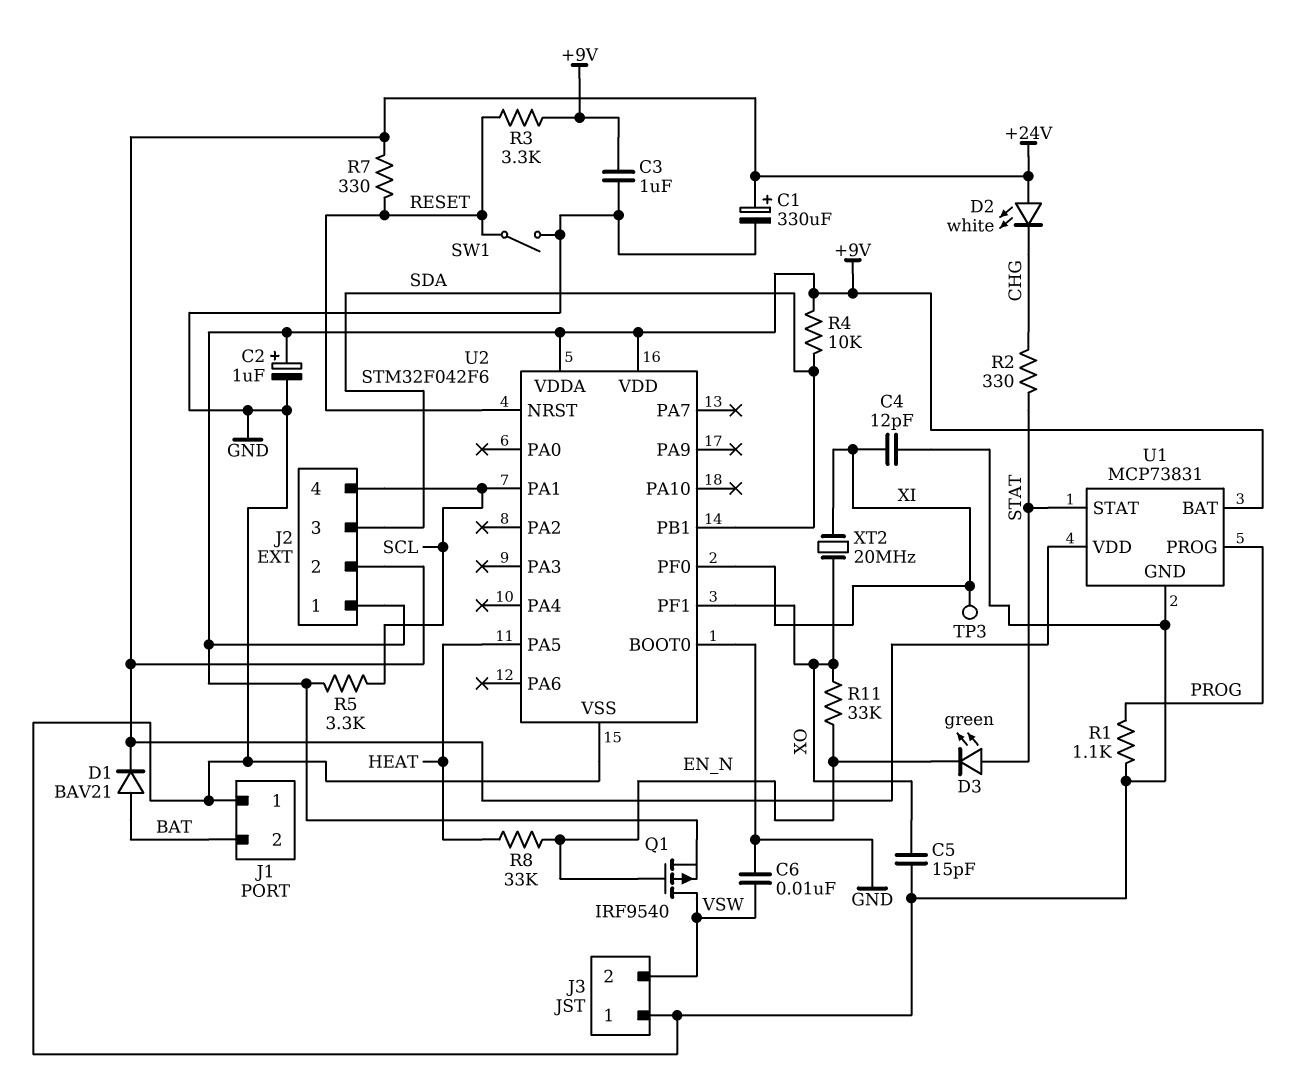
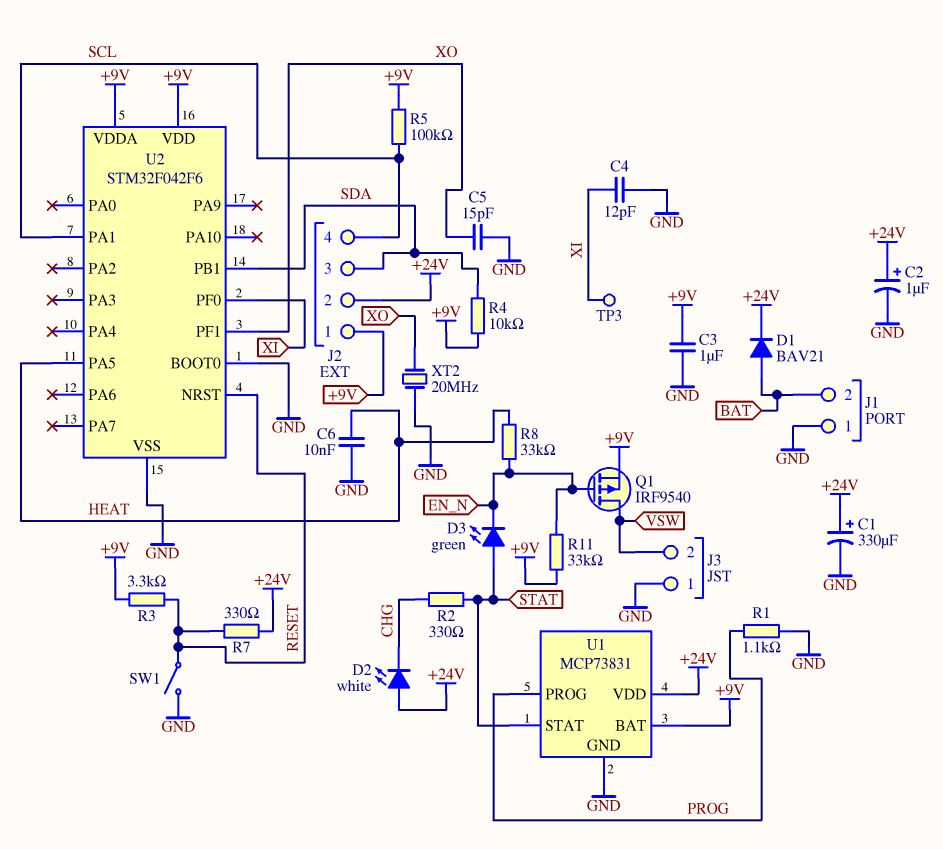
C2: 1uF (plus +9V, minus GND) -> 1uF (plus +24V, minus GND)
C6: 10nF (GND, VSW) -> 10nF (GND, HEAT)
R5: 3.3k (+9V, SCL) -> 100k (+9V, SCL)
R11: 33k (EN_N, XO) -> 33k (+9V, EN_N)
XT2: 20MHz (XI, XO) -> 20MHz (GND, XO)

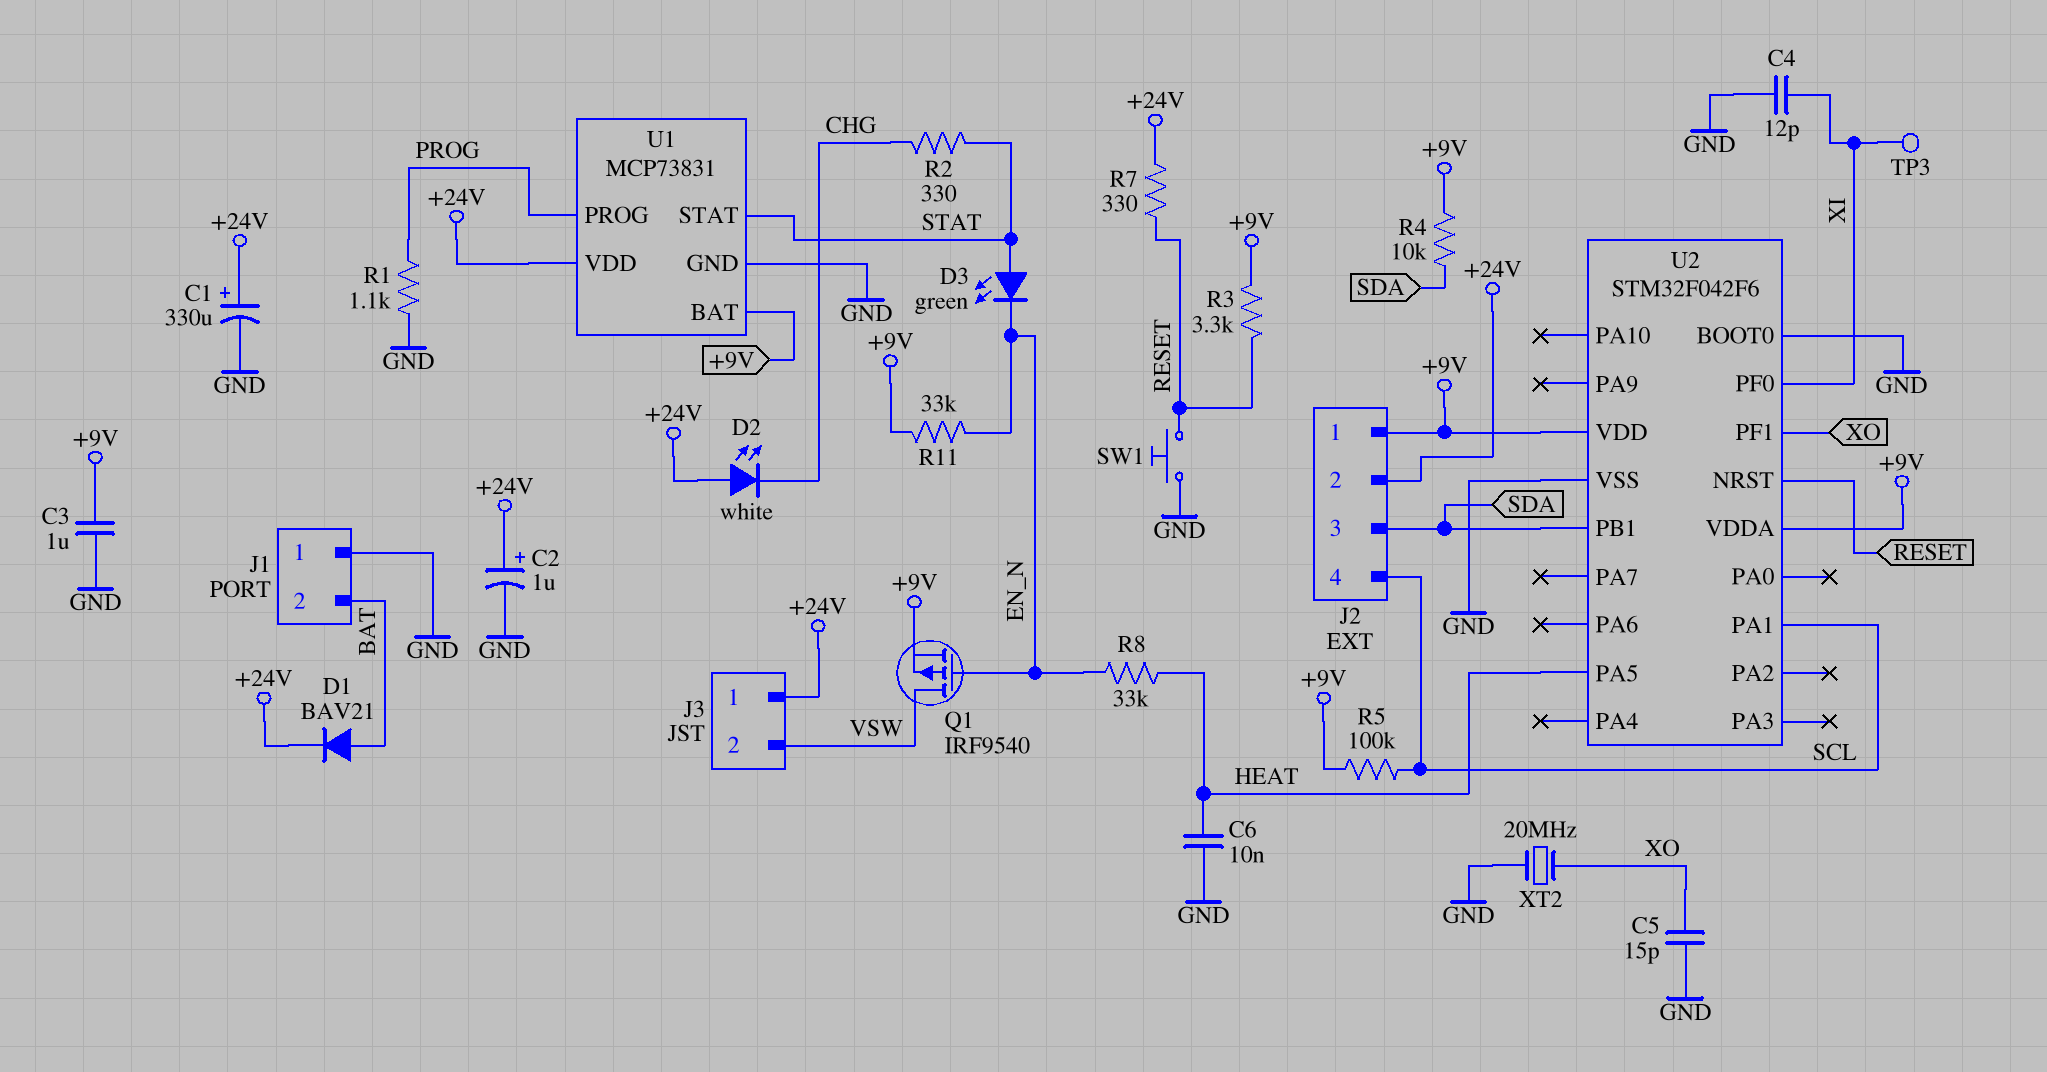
J3 pin 1: GND -> +24V
SW1: switch (GND, RESET) -> button (GND, RESET)

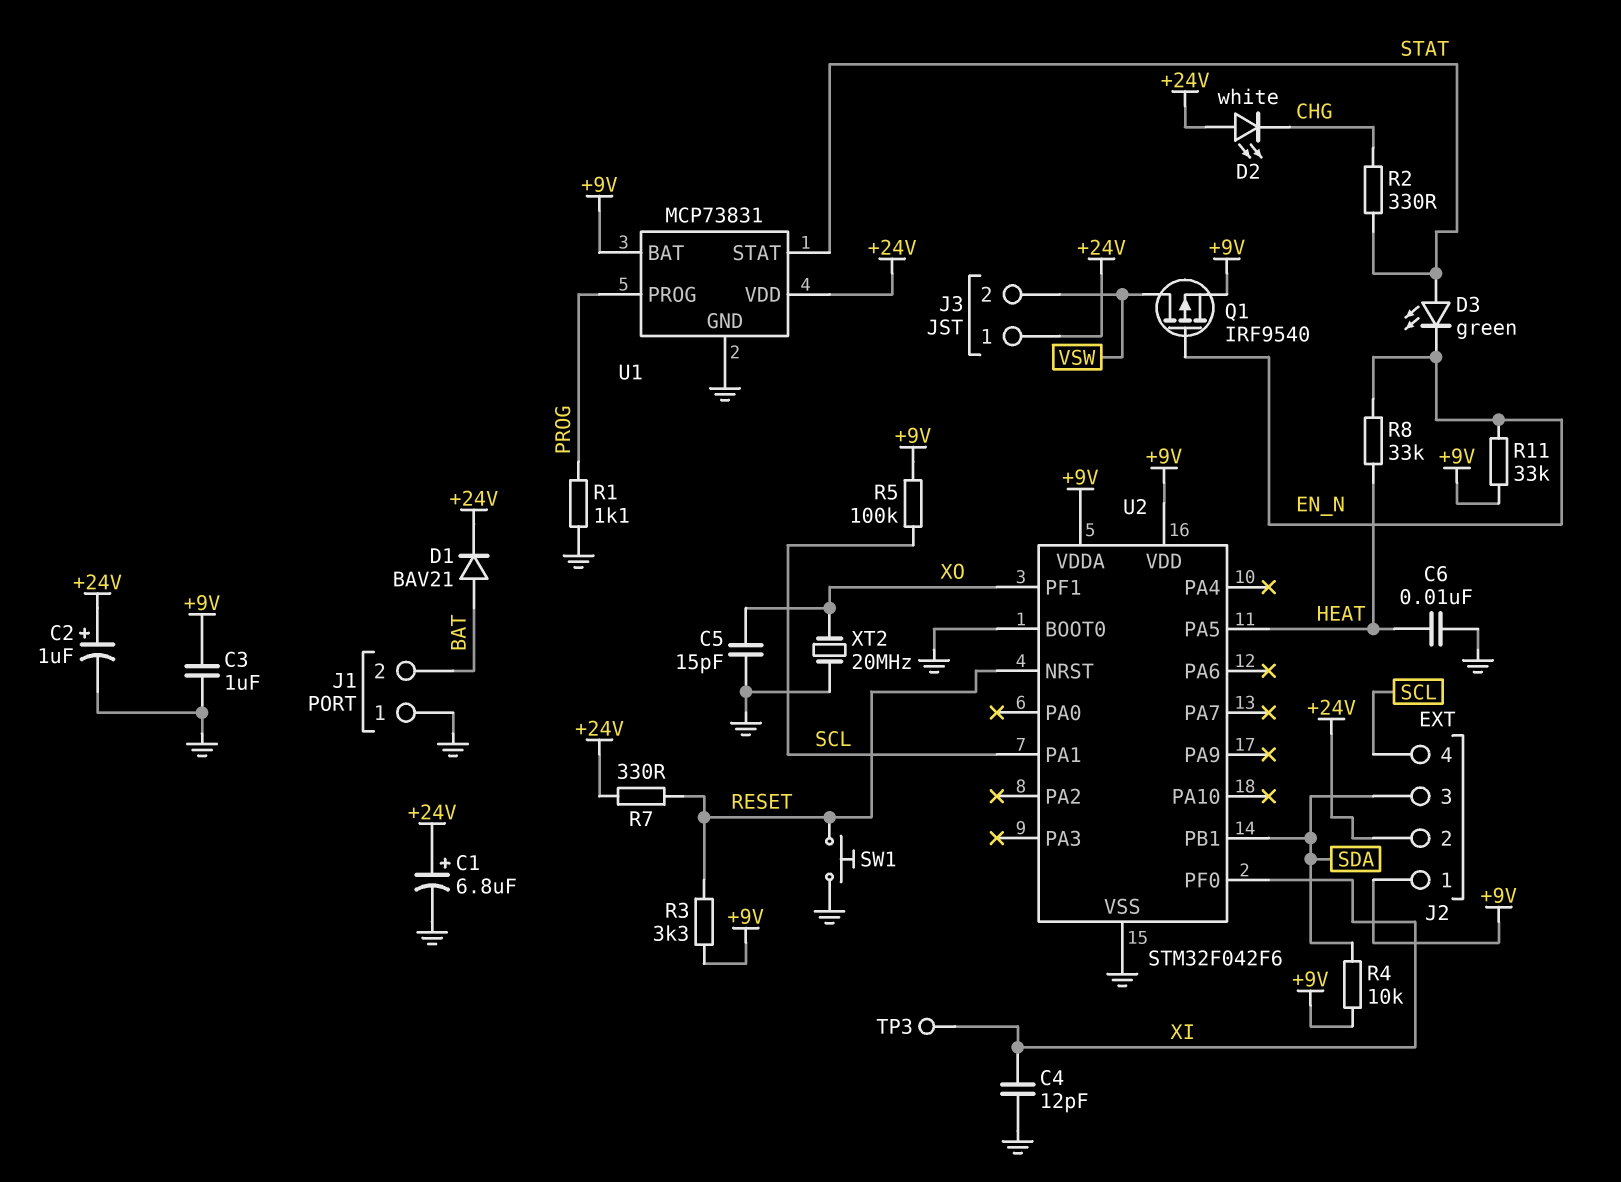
C1: 330uF (plus +24V, minus GND) -> 6.8uF (plus +24V, minus GND)

